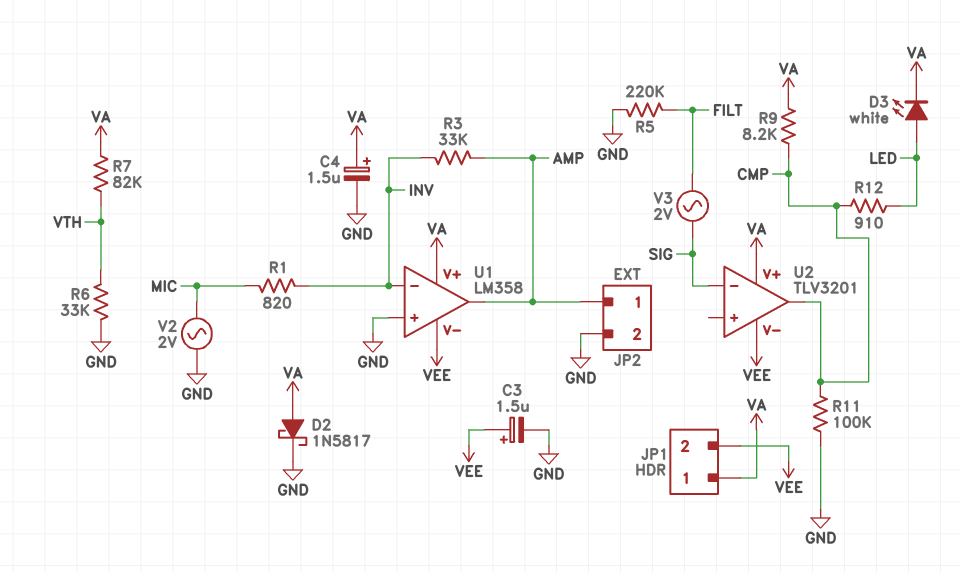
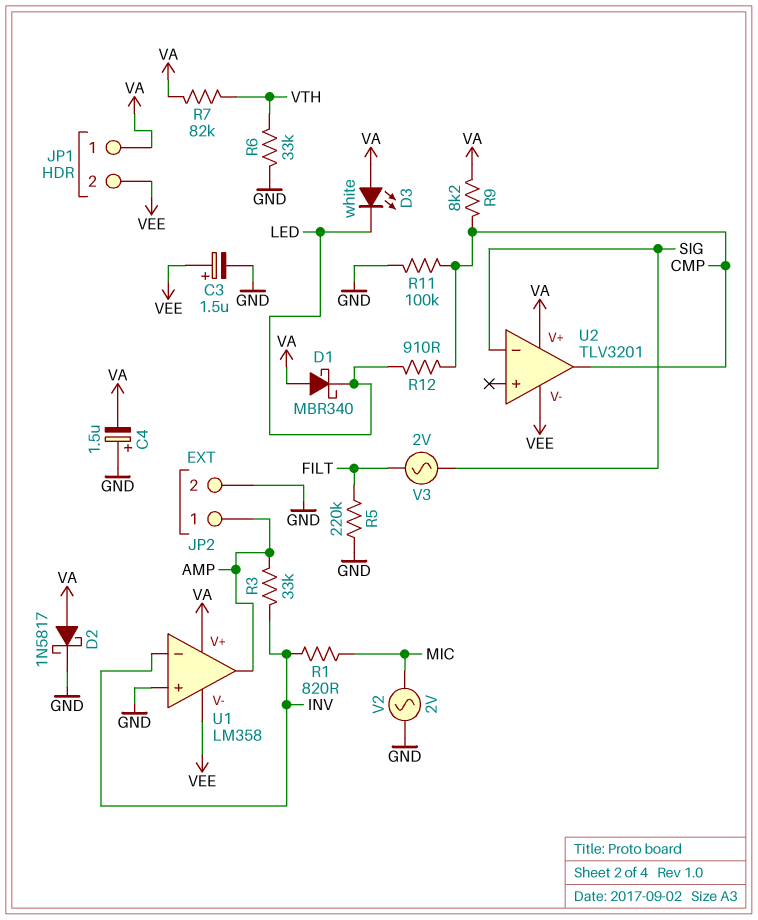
C4: 1.5uF (plus VA, minus GND) -> 1.5uF (plus GND, minus VA)
D1: none -> schottky MBR340 (A VA, K LED)
D3: LED white (A LED, K VA) -> LED white (A VA, K LED)

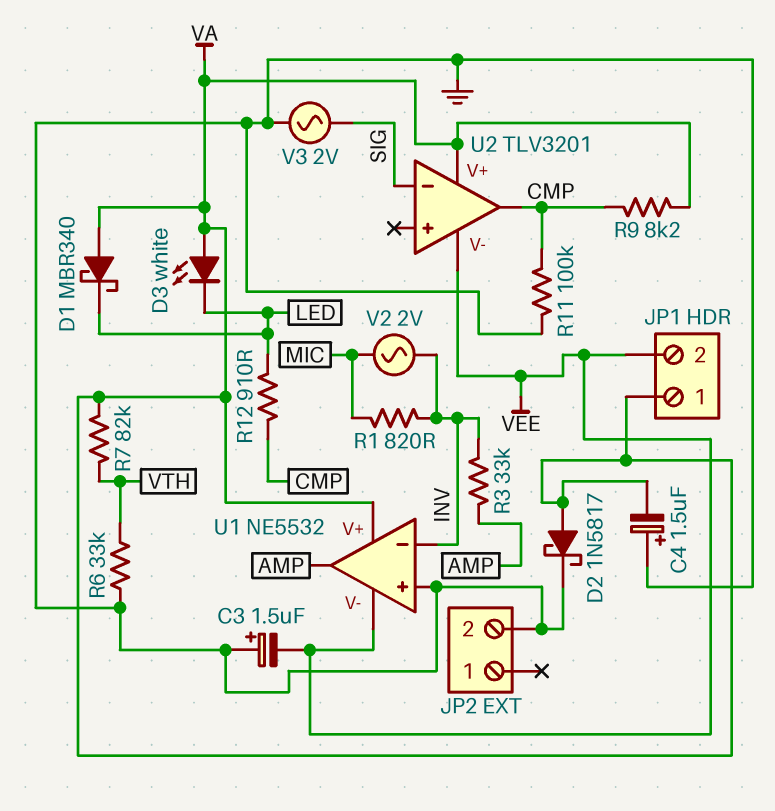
C3: 1.5uF (plus VEE, minus GND) -> 1.5uF (plus GND, minus VEE)
JP2 pin 1: AMP -> none
R5: 220k (FILT, GND) -> none
U1: LM358 -> NE5532
V2: AC 2V (GND, MIC) -> AC 2V (INV, MIC)
V3: AC 2V (FILT, SIG) -> AC 2V (GND, SIG)

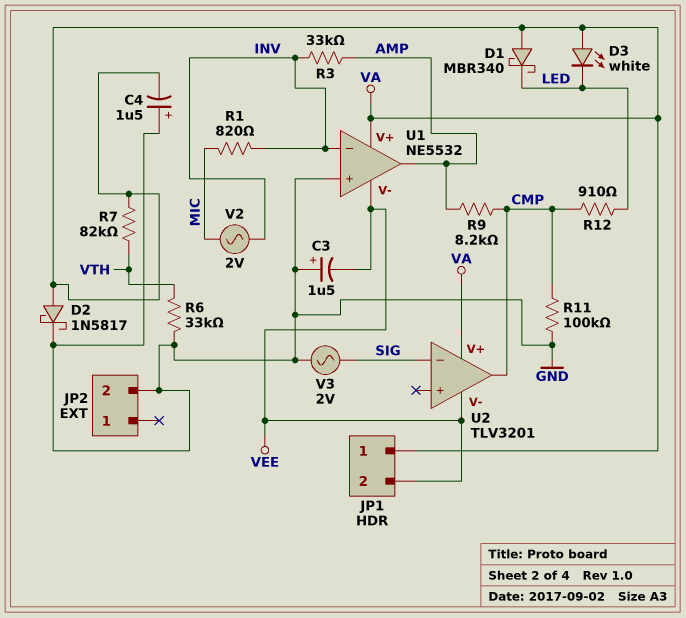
R9: 8.2k (CMP, VA) -> 8.2k (AMP, CMP)

